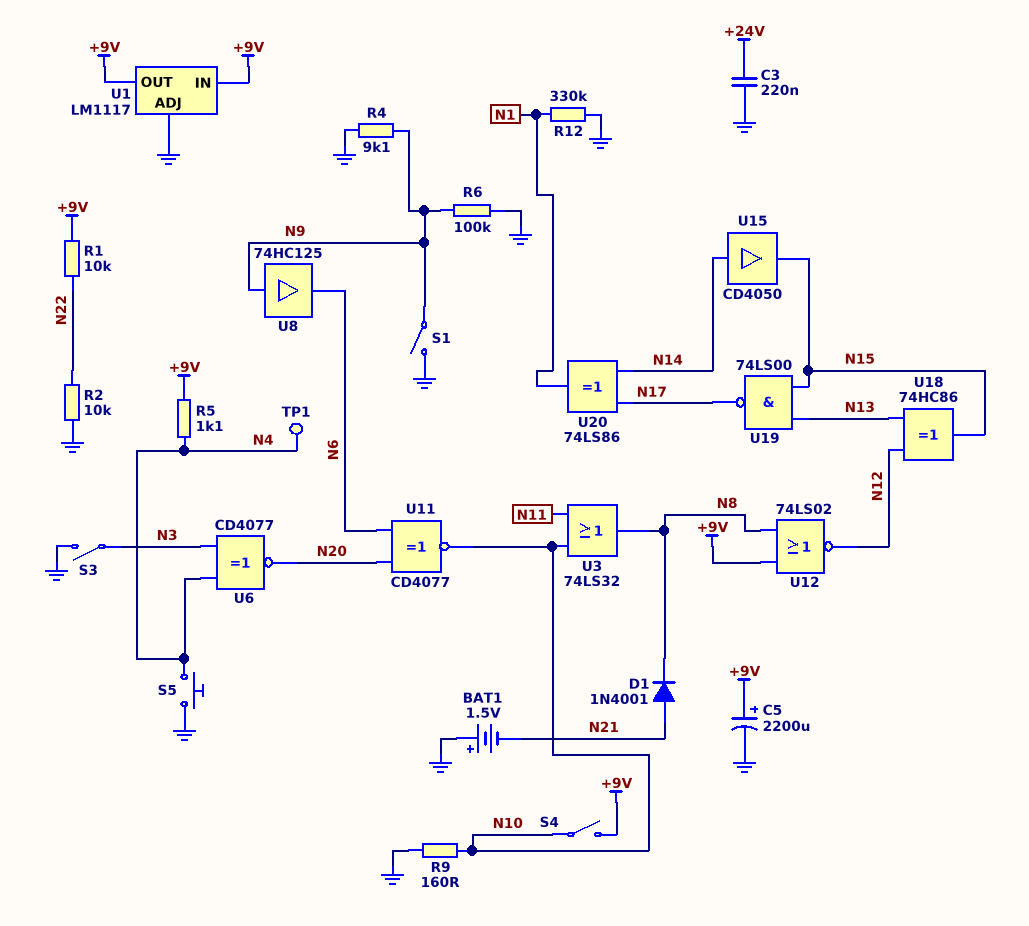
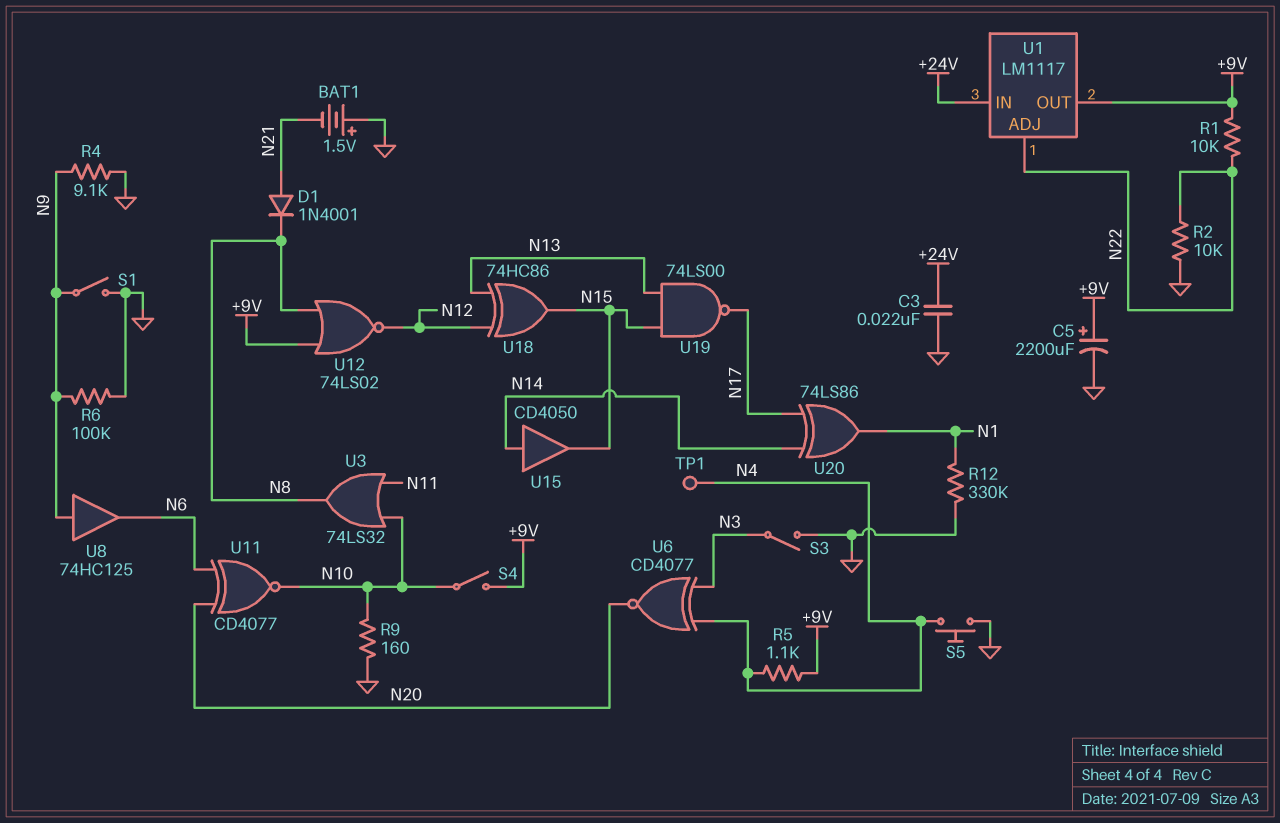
C3: 220nF (+24V, GND) -> 22nF (+24V, GND)
U1 pin ADJ: GND -> N22
U1 pin IN: +9V -> +24V

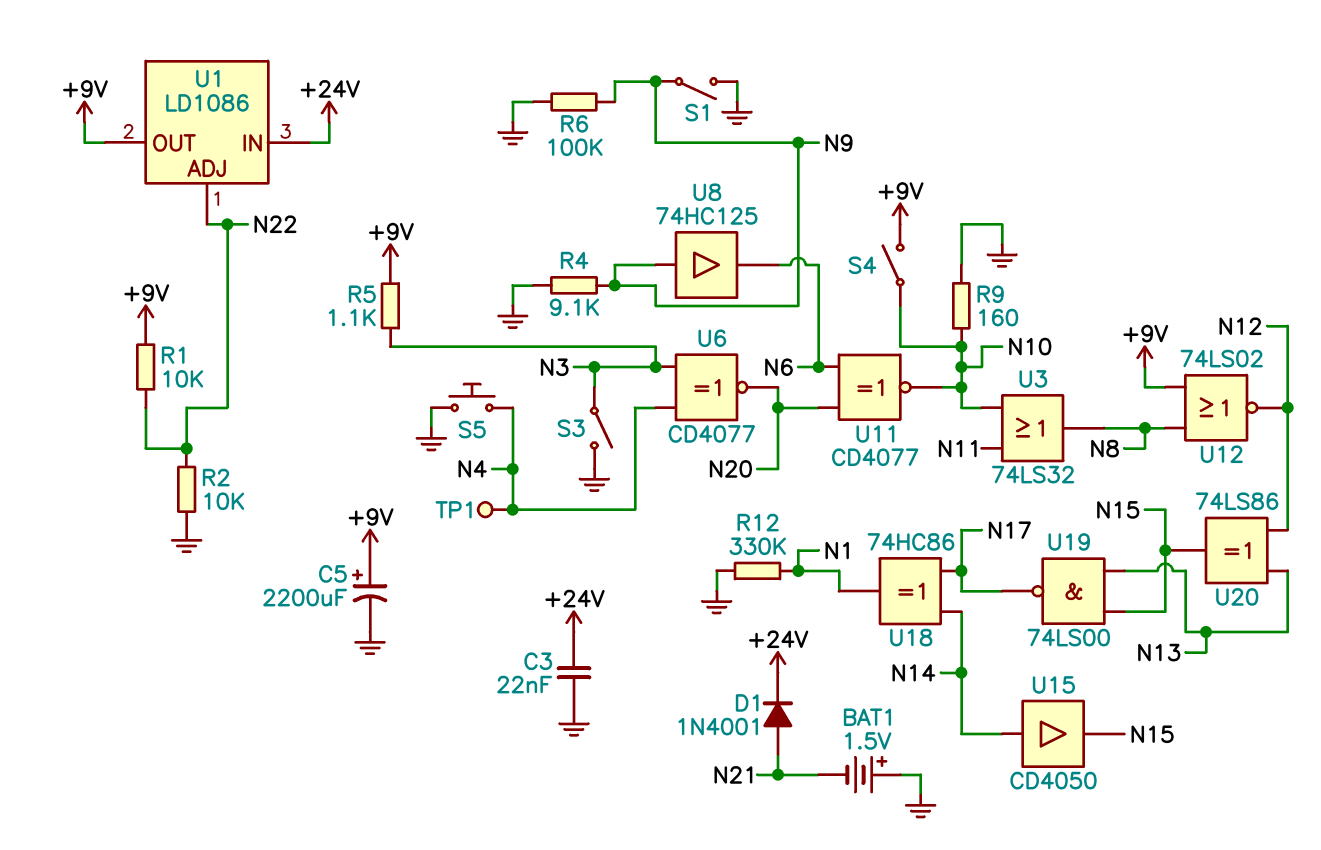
D1: diode 1N4001 (A N21, K N8) -> diode 1N4001 (A N21, K +24V)
R5: 1.1k (+9V, N4) -> 1.1k (+9V, N3)
U1: LM1117 -> LD1086
U18: XOR 74HC86 (in N12, in N13, out N15) -> XOR 74HC86 (in N14, in N17, out N1)
U20: XOR 74LS86 (in N14, in N17, out N1) -> XOR 74LS86 (in N12, in N13, out N15)

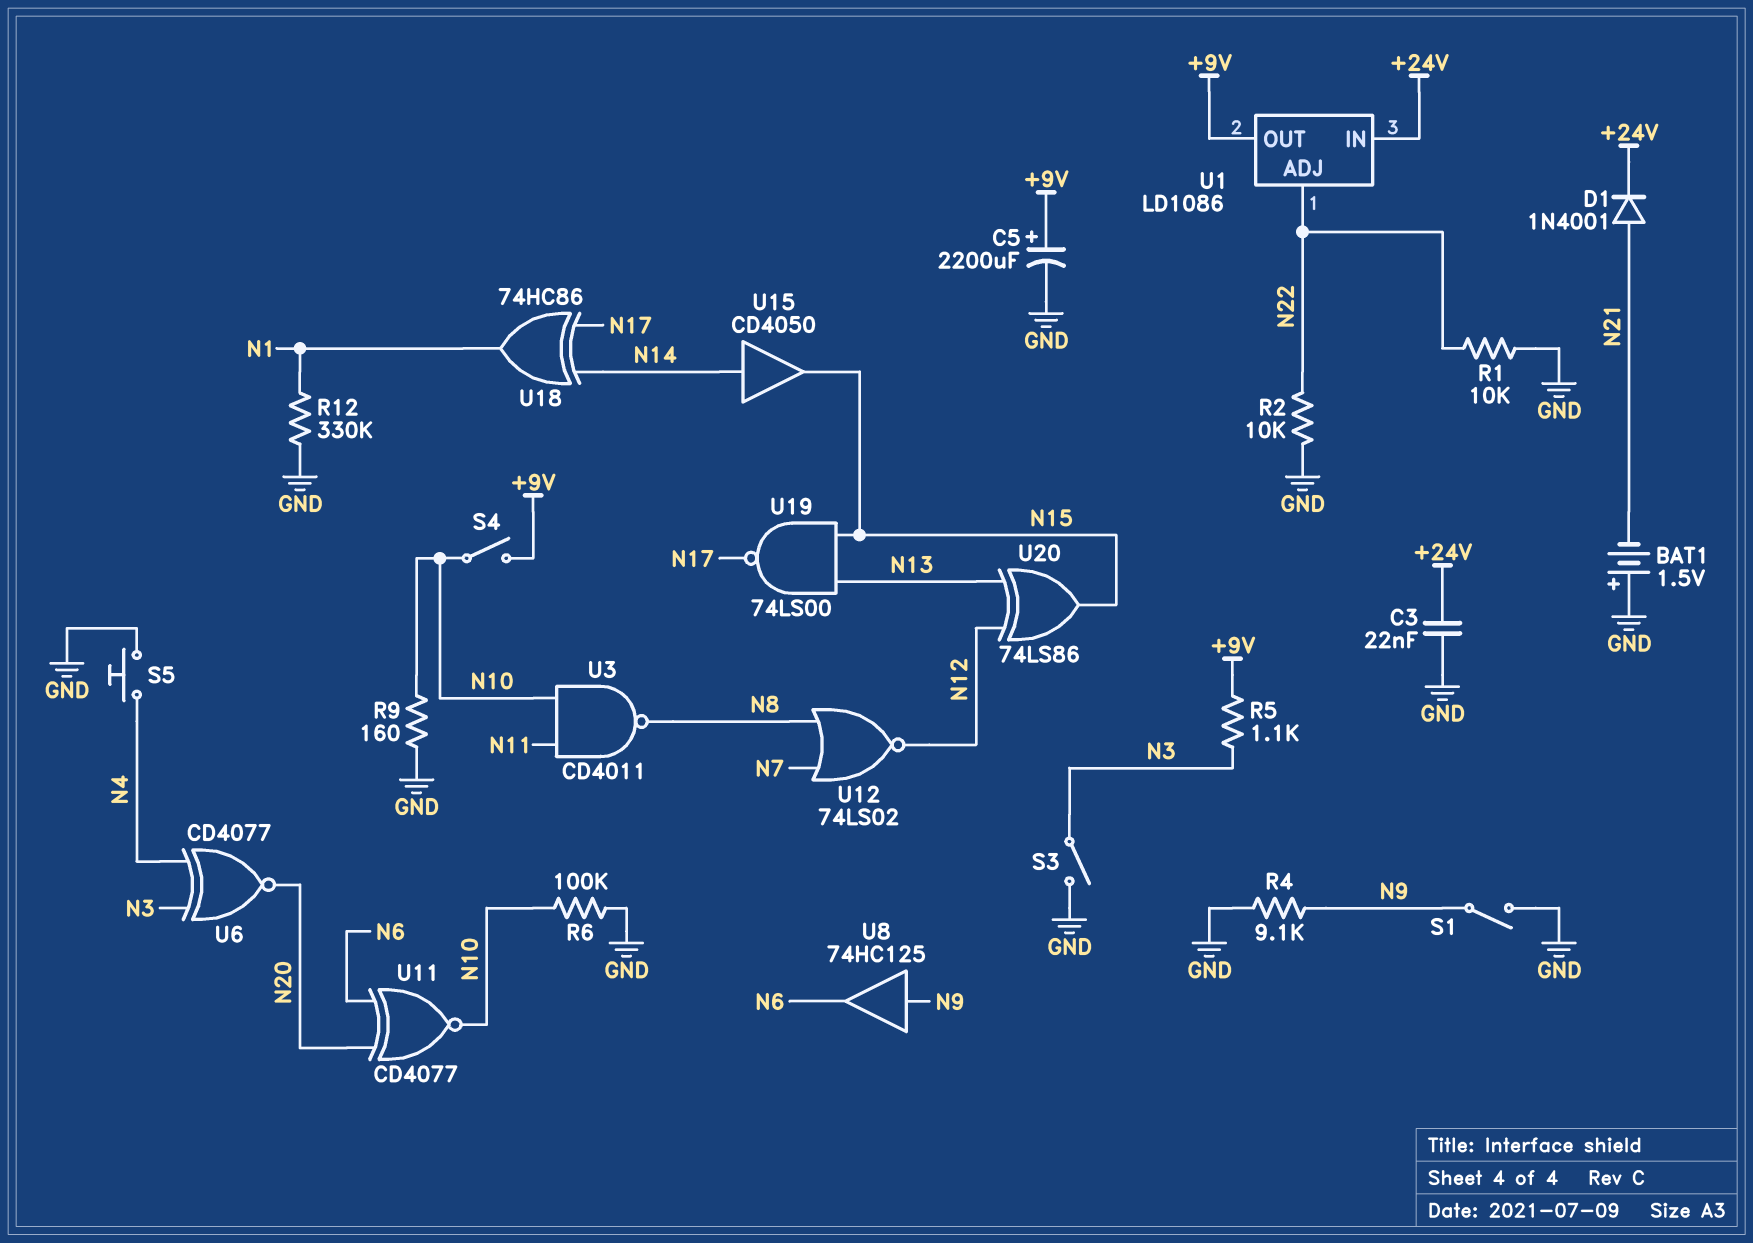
R1: 10k (+9V, N22) -> 10k (GND, N22)
R6: 100k (GND, N9) -> 100k (GND, N10)
TP1: test point (N4) -> none
U3: OR 74LS32 (in N10, in N11, out N8) -> NAND CD4011 (in N10, in N11, out N8)
U12: NOR 74LS02 (in +9V, in N8, out N12) -> NOR 74LS02 (in N7, in N8, out N12)

